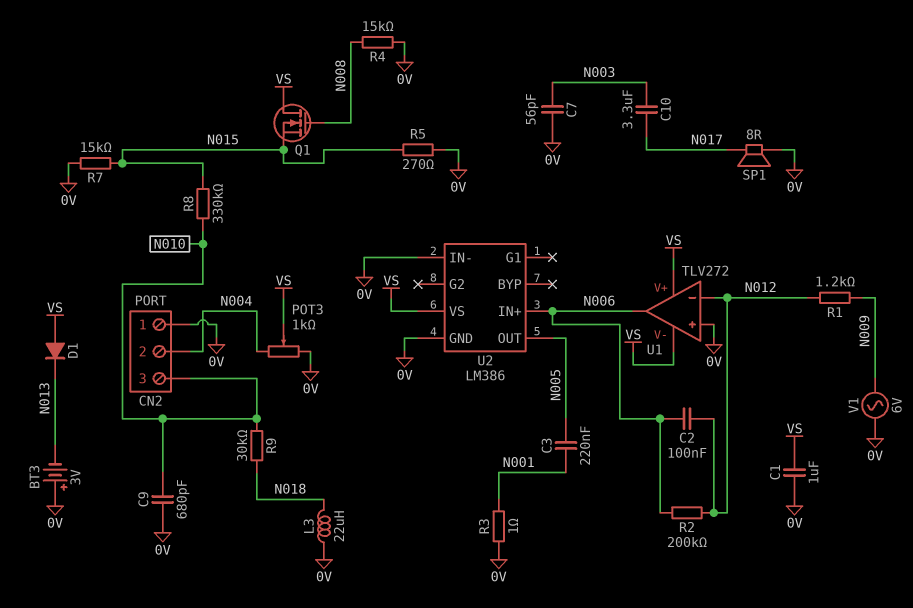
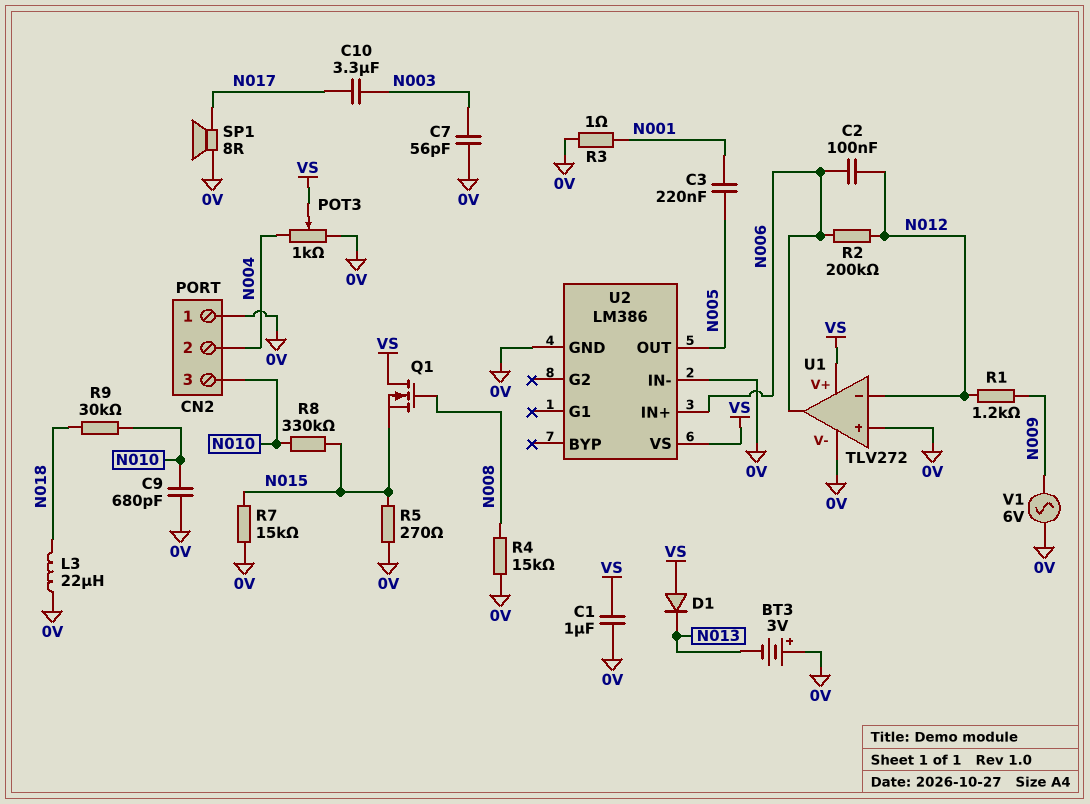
U1 pin V-: VS -> 0V

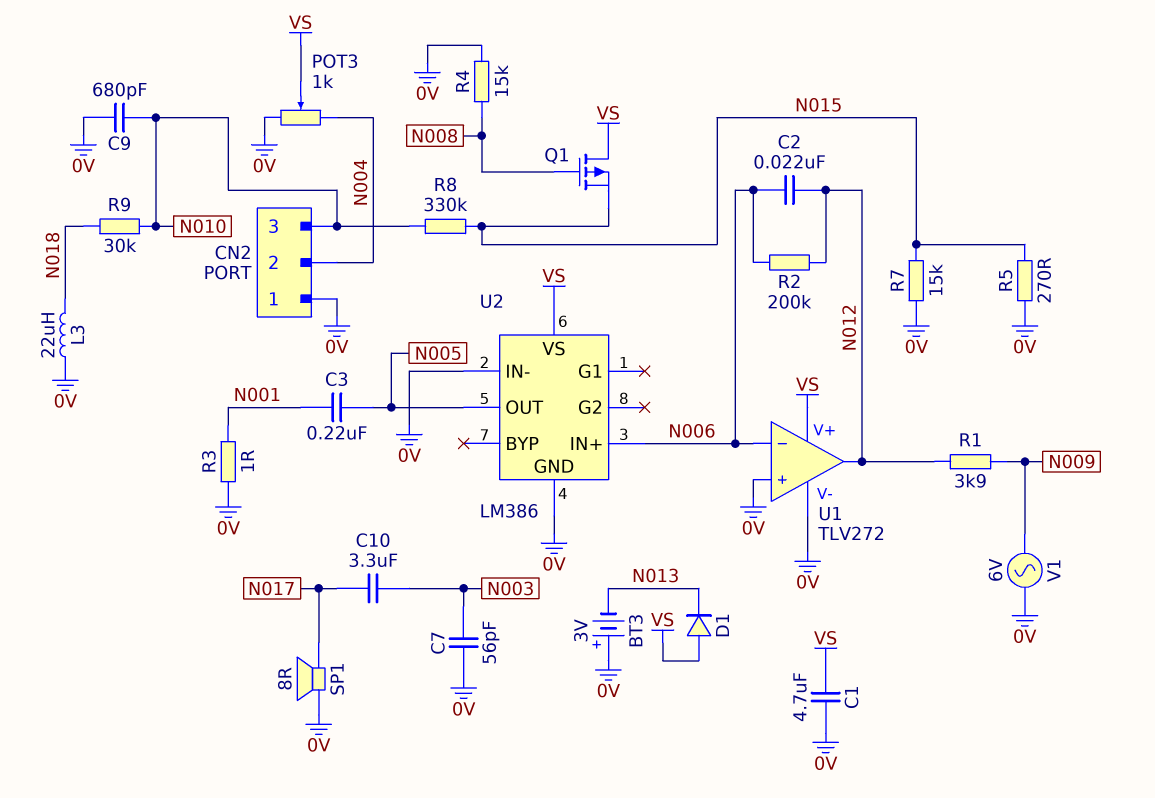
C1: 1uF (0V, VS) -> 4.7uF (0V, VS)
C2: 100nF (N006, N012) -> 22nF (N006, N012)
Q1: NMOS (G N008, D VS, S N015) -> PMOS (G N008, D VS, S N015)
R1: 1.2k (N009, N012) -> 3.9k (N009, N012)
U1 pin in-: N012 -> N006
U1 pin out: N006 -> N012

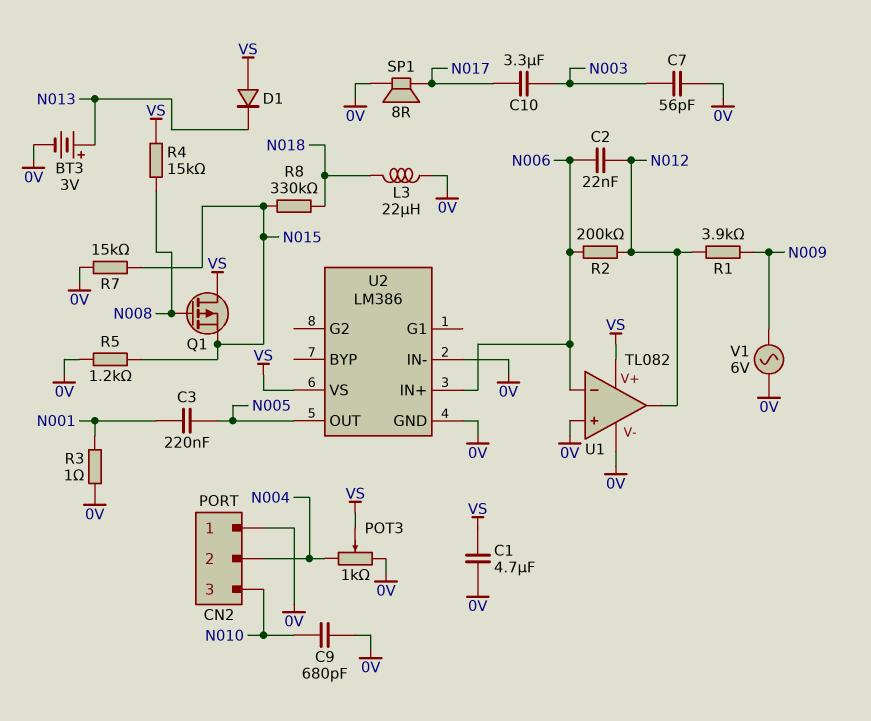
BT3: 3V (plus 0V, minus N013) -> 3V (plus N013, minus 0V)
R4: 15k (0V, N008) -> 15k (N008, VS)
R5: 270 (0V, N015) -> 1.2k (0V, N015)
R8: 330k (N010, N015) -> 330k (N015, N018)
R9: 30k (N010, N018) -> none
U1: TLV272 -> TL082

